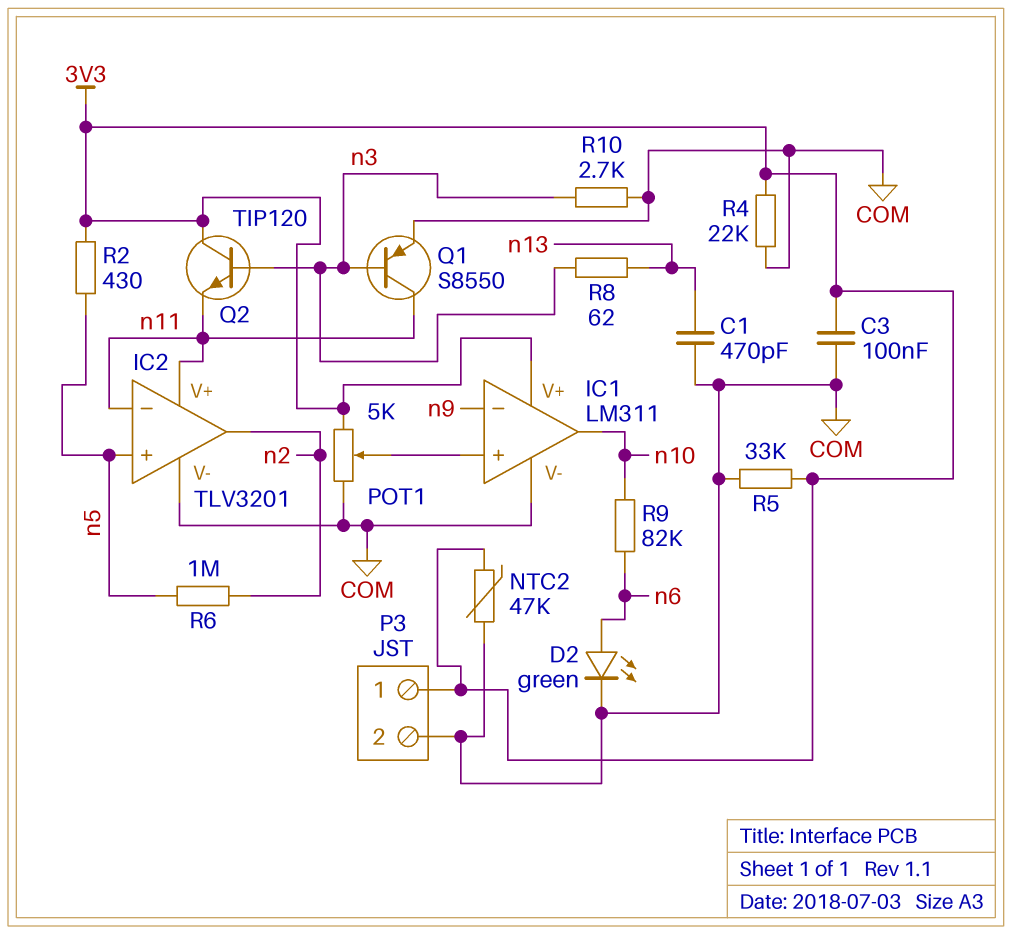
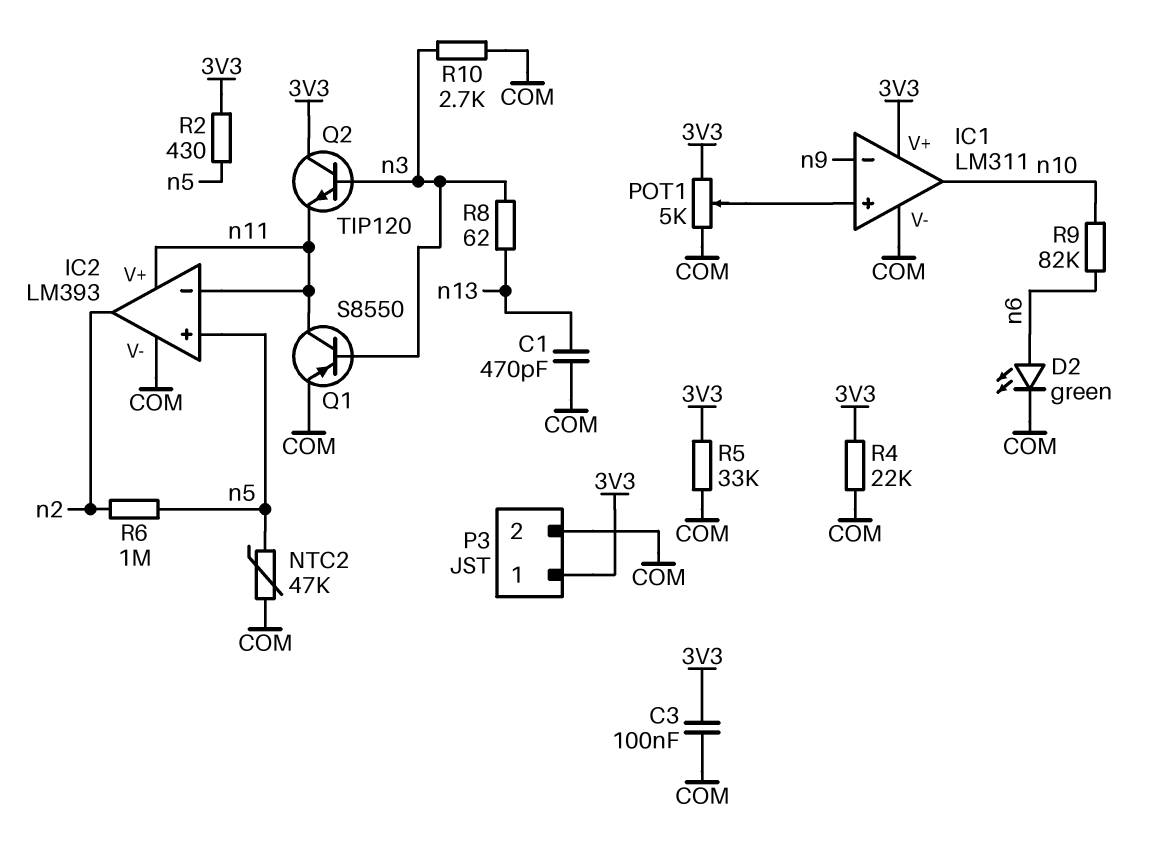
IC2: TLV3201 -> LM393
NTC2: 47k (3V3, COM) -> 47k (COM, n5)

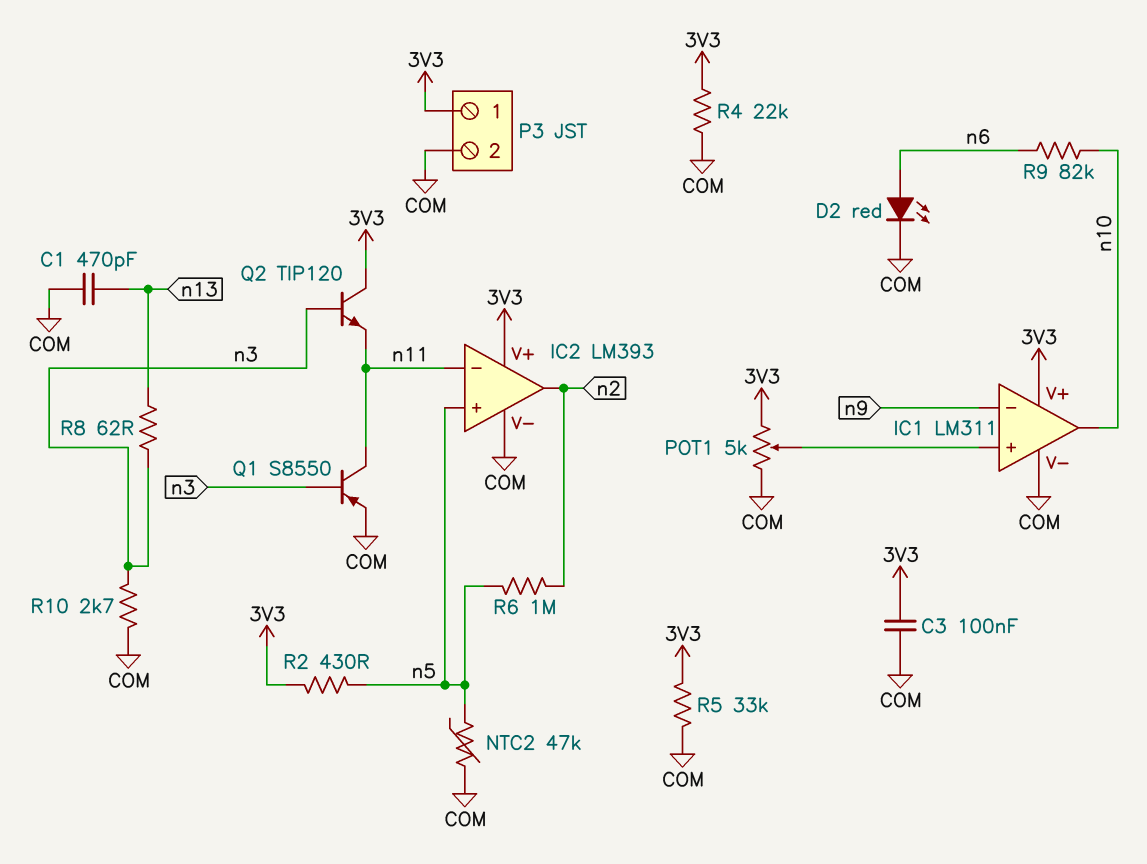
D2: LED green (A n6, K COM) -> LED red (A n6, K COM)
IC2 pin V+: n11 -> 3V3

